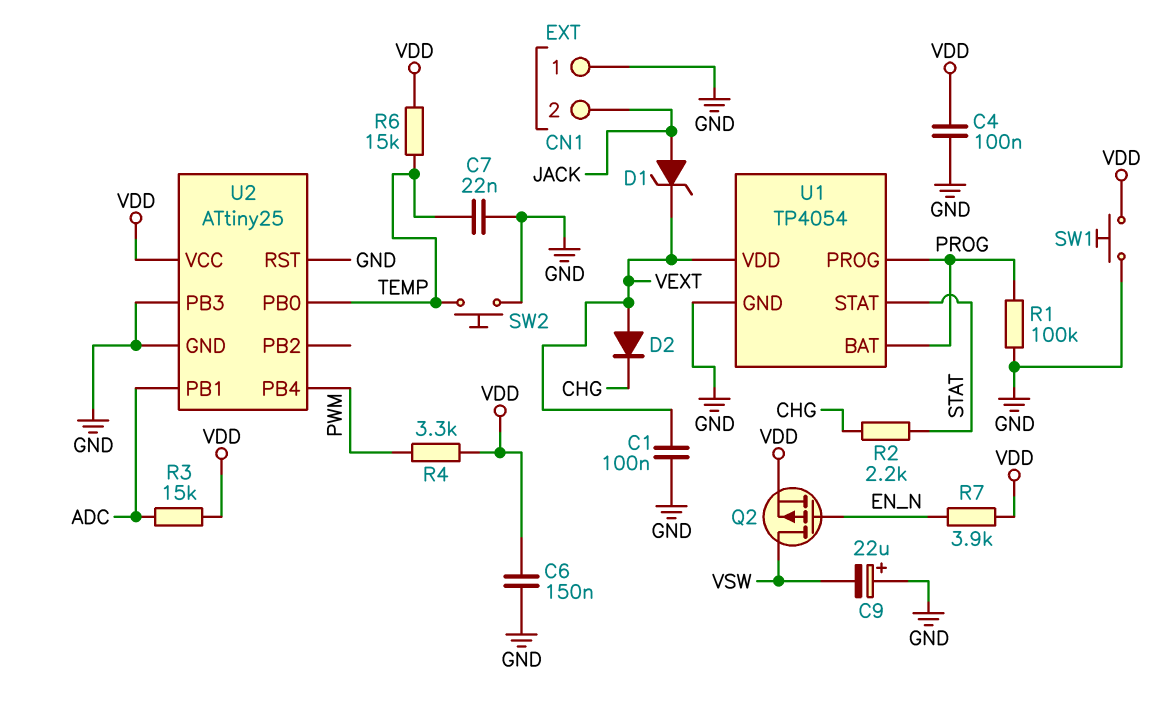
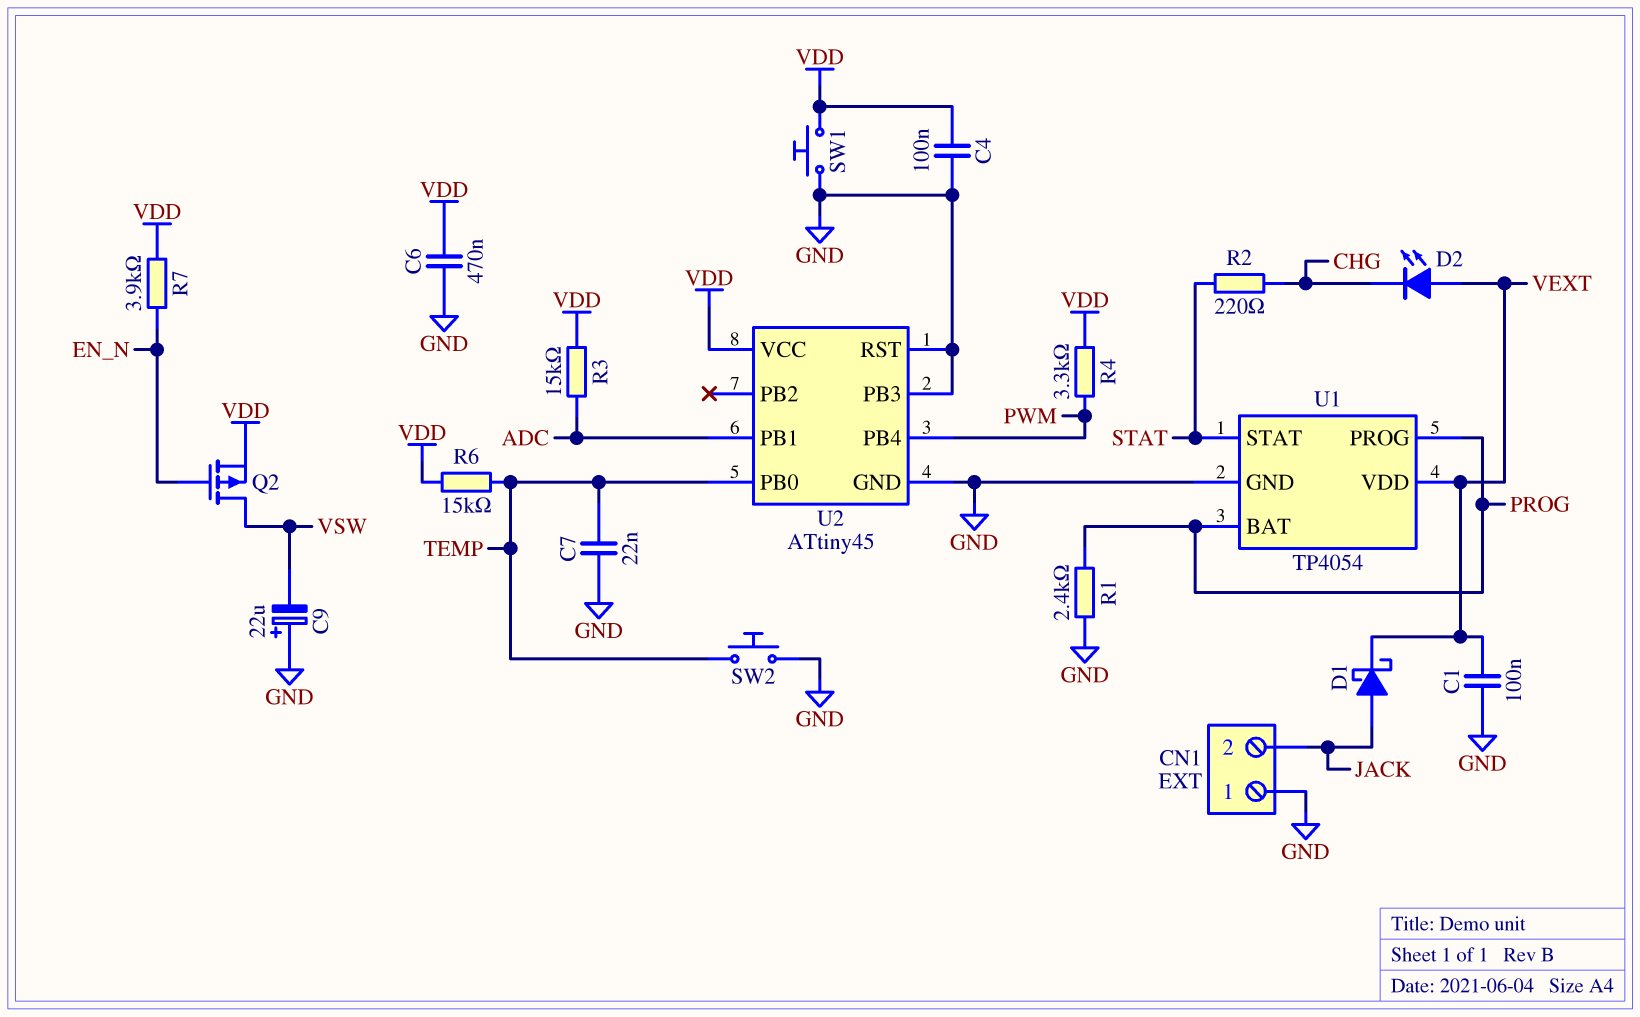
C6: 150nF (GND, VDD) -> 470nF (GND, VDD)
D1: zener (A JACK, K VEXT) -> schottky (A JACK, K VEXT)
D2: diode (A VEXT, K CHG) -> LED (A VEXT, K CHG)
R1: 100k (GND, PROG) -> 2.4k (GND, PROG)
R2: 2.2k (CHG, STAT) -> 220 (CHG, STAT)
U2: ATtiny25 -> ATtiny45

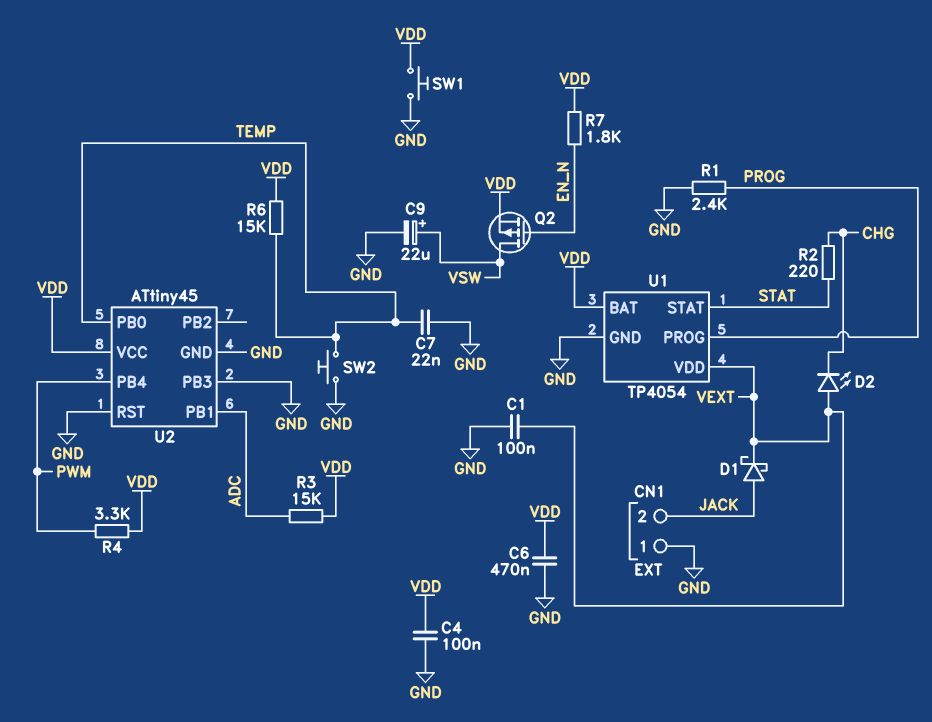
C9: 22uF (plus GND, minus VSW) -> 22uF (plus VSW, minus GND)
R7: 3.9k (EN_N, VDD) -> 1.8k (EN_N, VDD)
U1 pin BAT: PROG -> VDD

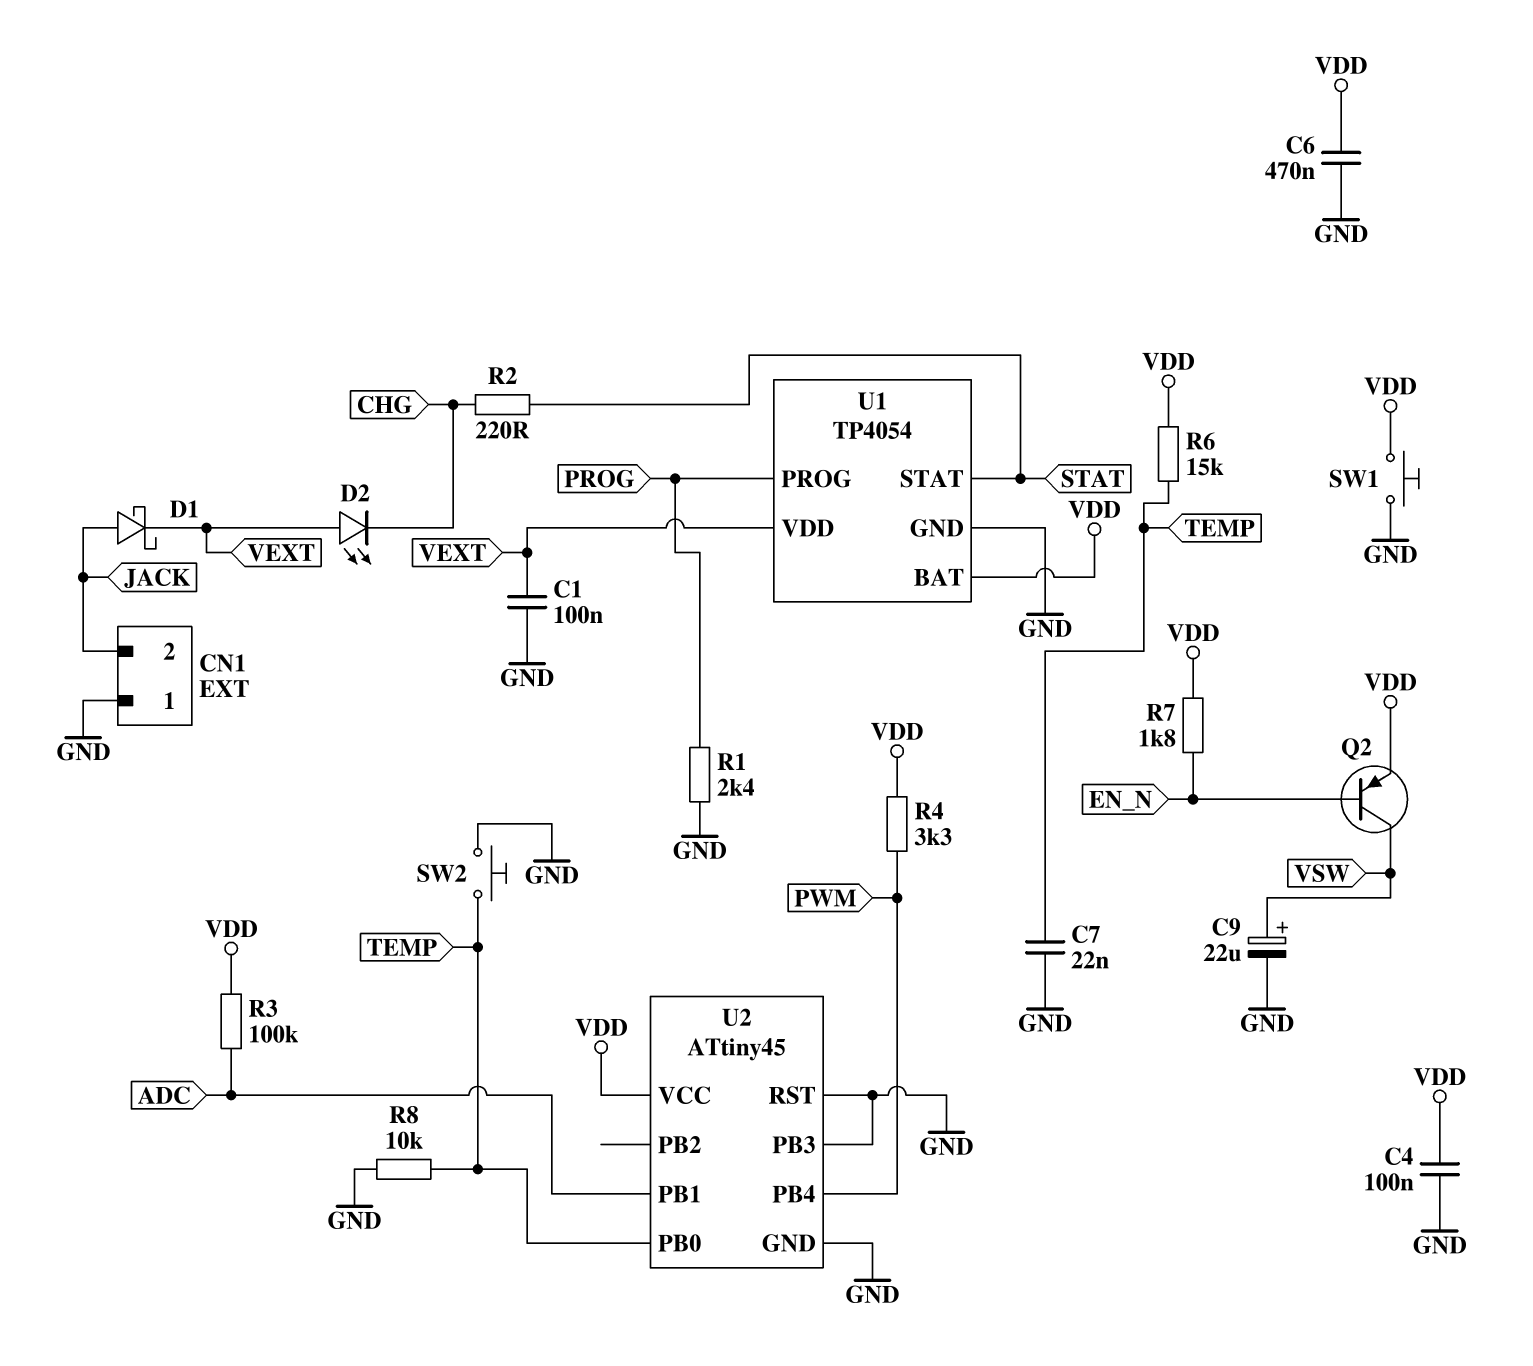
Q2: PMOS (G EN_N, D VSW, S VDD) -> PNP (B EN_N, C VSW, E VDD)
R3: 15k (ADC, VDD) -> 100k (ADC, VDD)
R8: none -> 10k (GND, TEMP)

